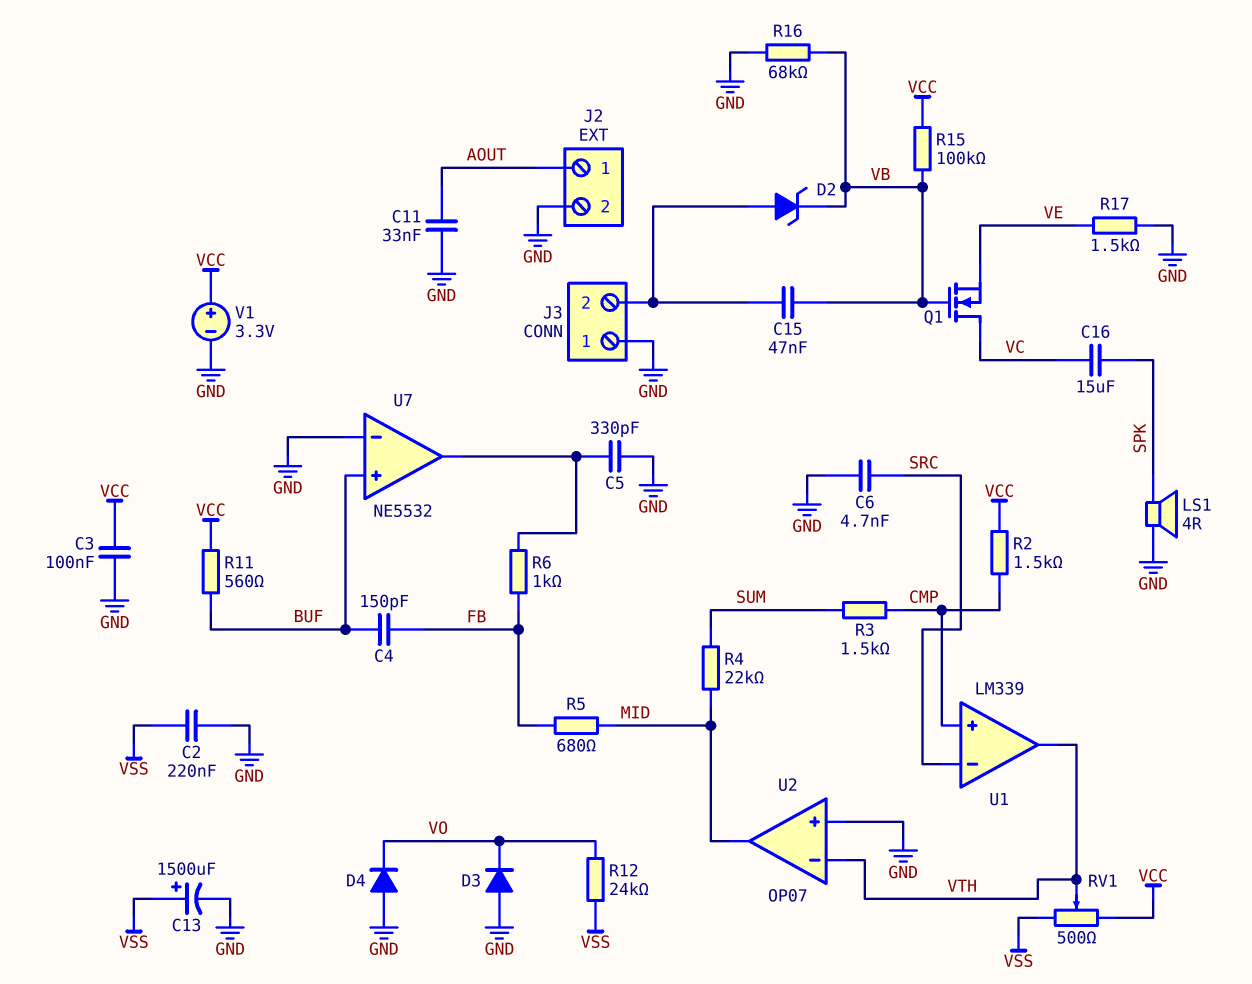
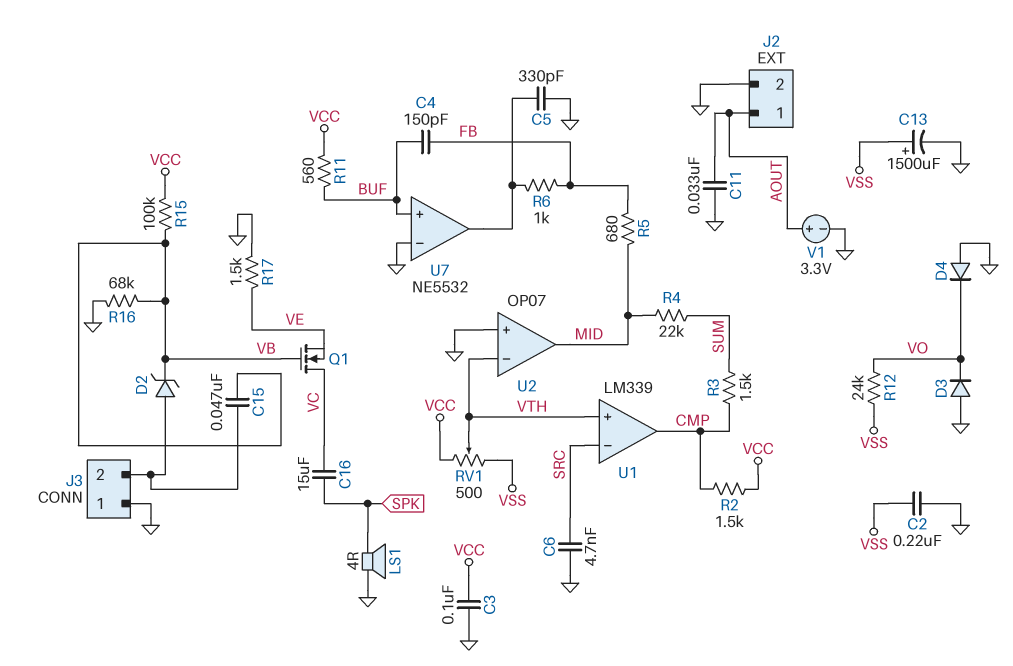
U1 pin in+: CMP -> VTH
U1 pin out: VTH -> CMP
V1: 3.3V (plus VCC, minus GND) -> 3.3V (plus AOUT, minus GND)

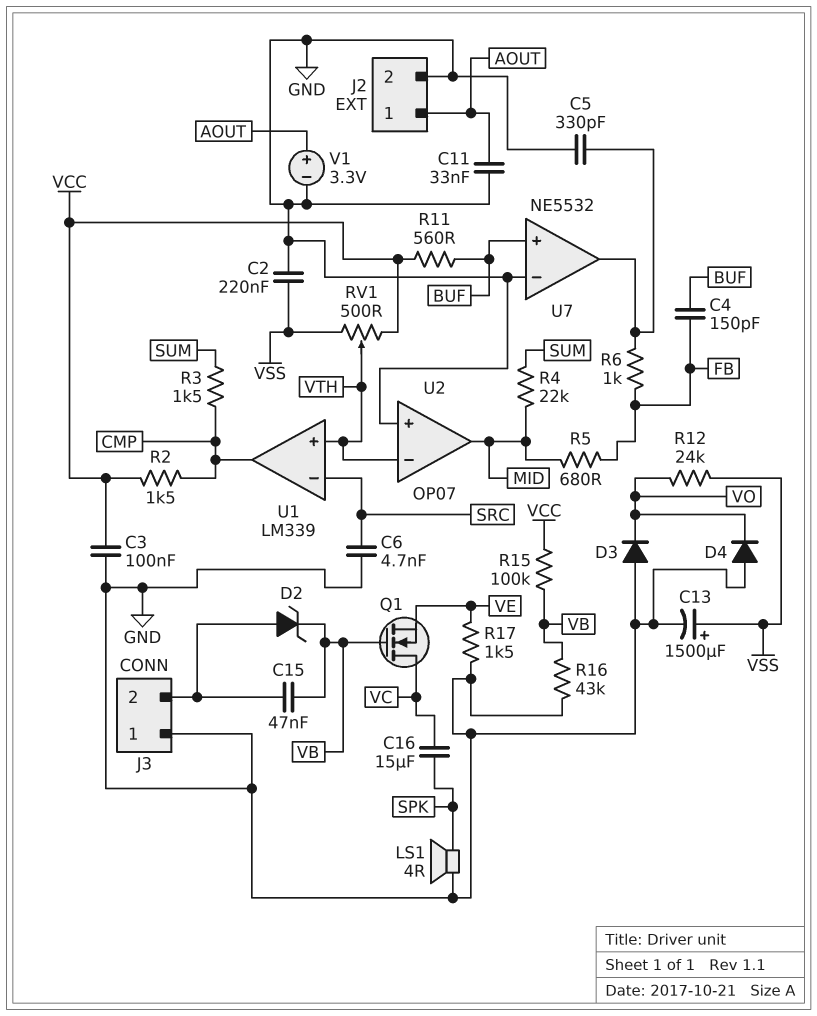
R16: 68k (GND, VB) -> 43k (GND, VB)

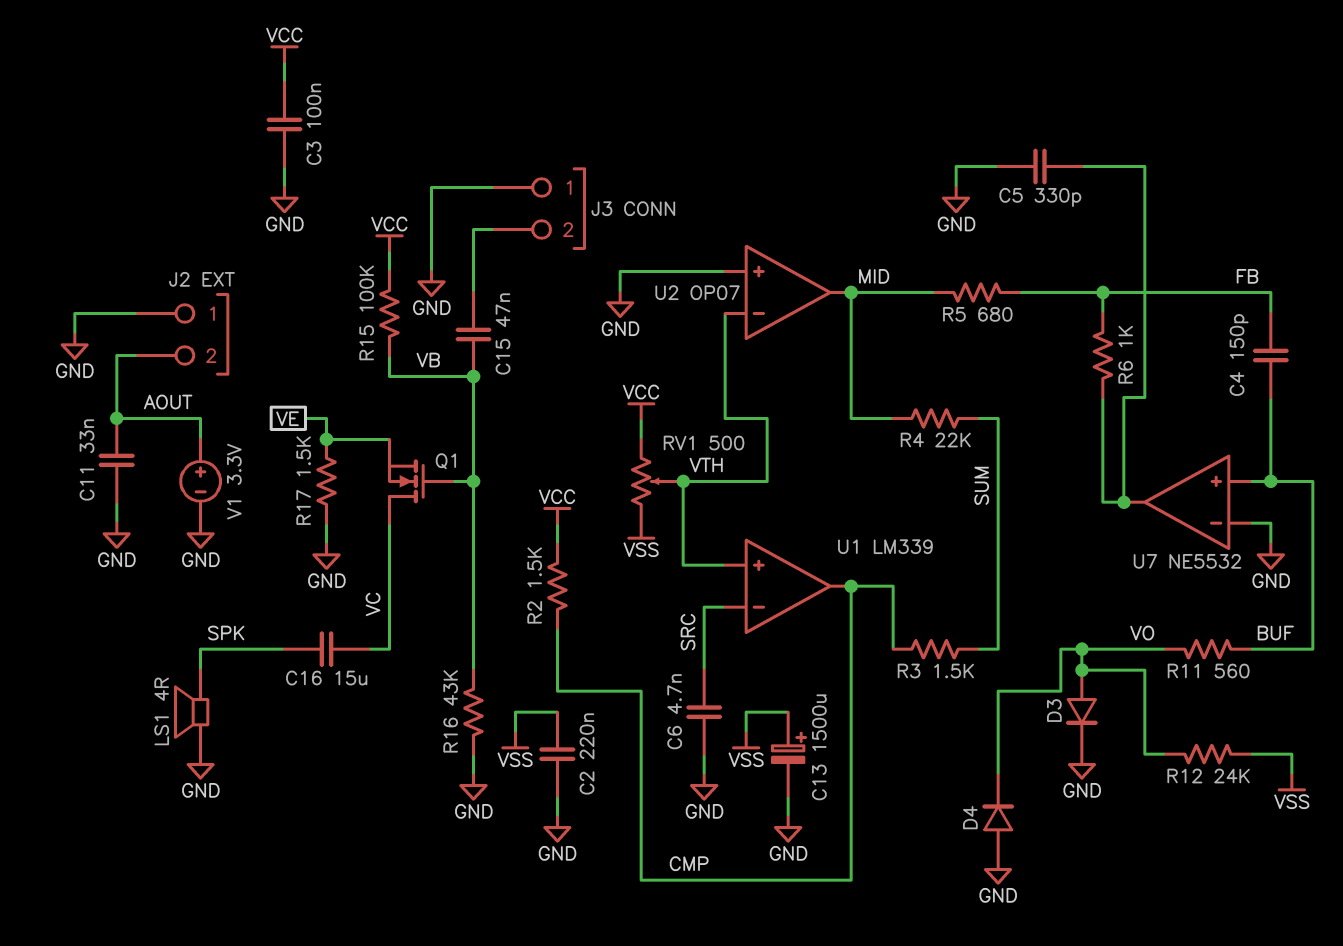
D2: zener (A J3/2, K VB) -> none
D3: diode (A GND, K VO) -> diode (A VO, K GND)
J2 pin 1: AOUT -> GND
J2 pin 2: GND -> AOUT
R11: 560 (BUF, VCC) -> 560 (BUF, VO)

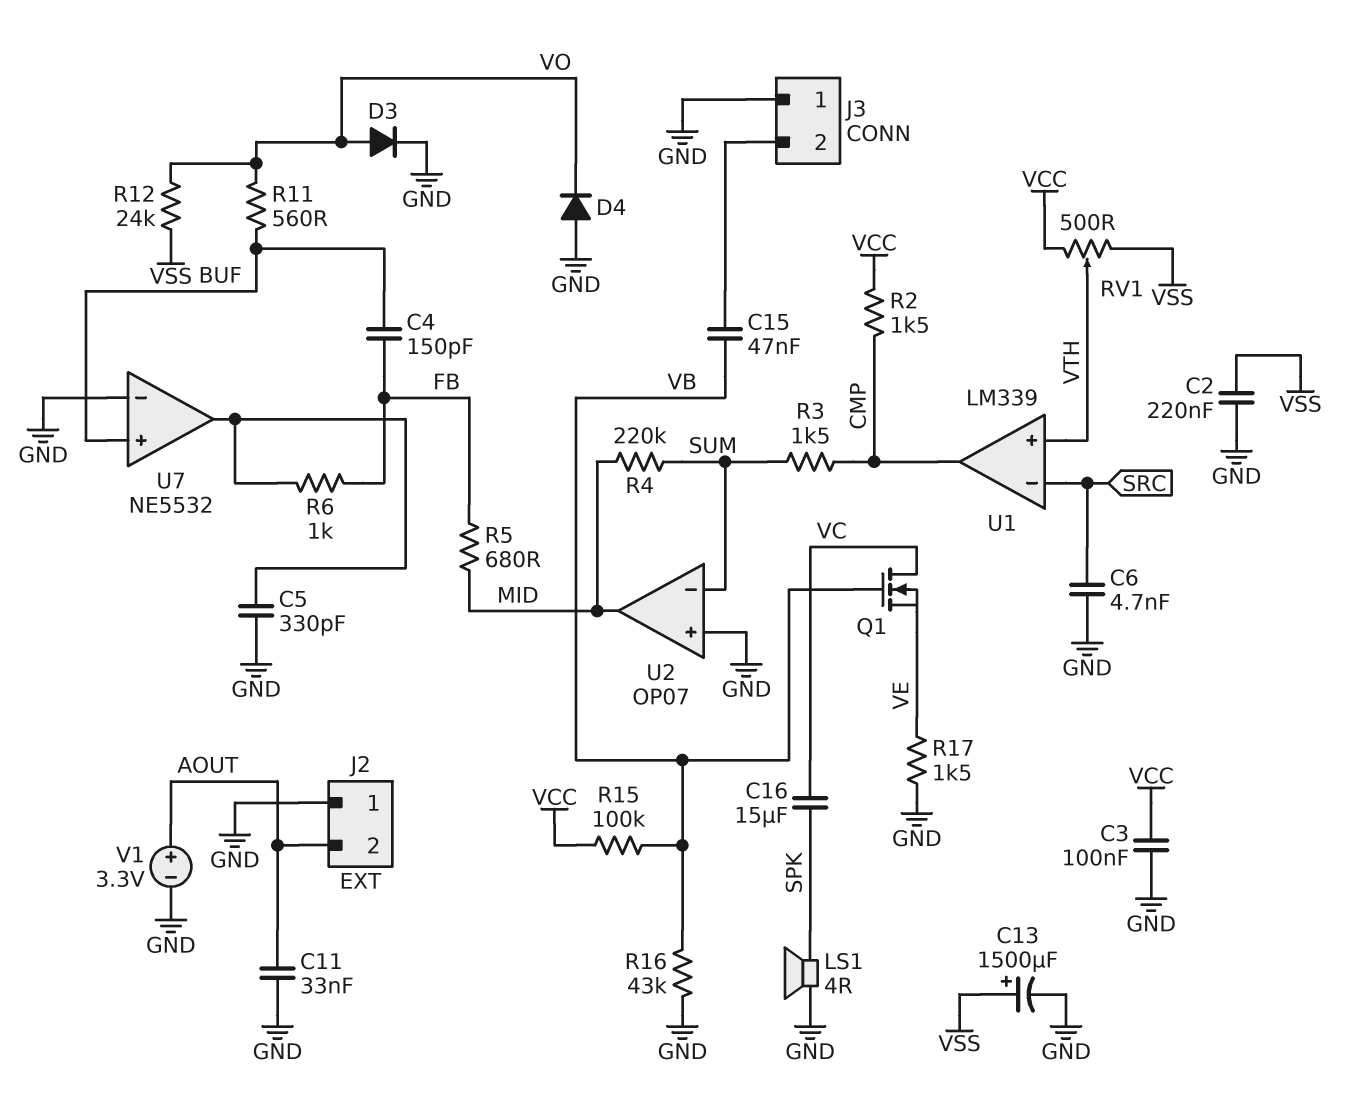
R4: 22k (MID, SUM) -> 220k (MID, SUM)
U2 pin in-: VTH -> SUM

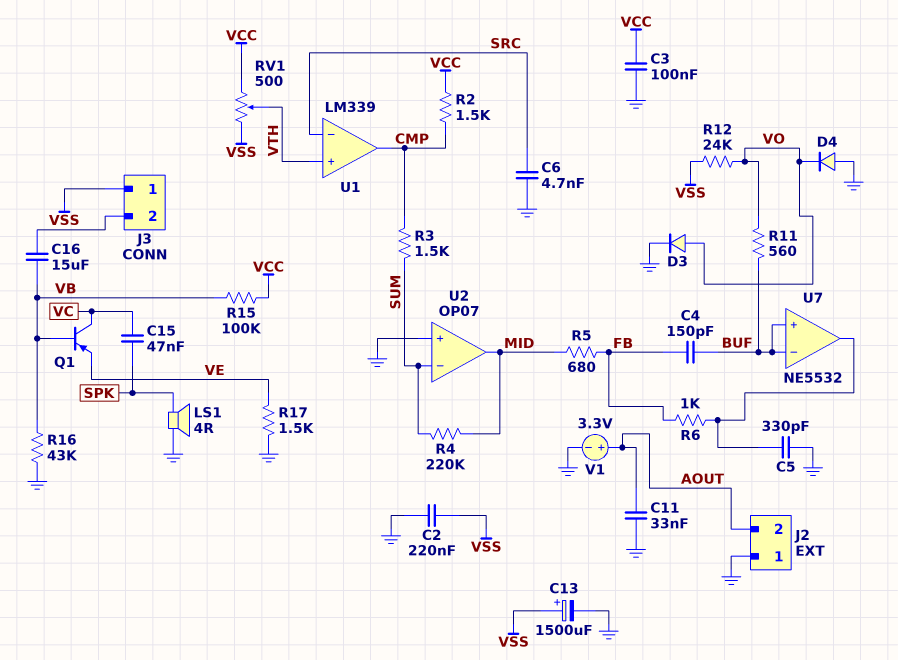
C15: 47nF (J3/2, VB) -> 47nF (SPK, VC)
C16: 15uF (SPK, VC) -> 15uF (J3/2, VB)
J3 pin 1: GND -> VSS
Q1: NMOS (G VB, D VC, S VE) -> PNP (B VB, C VC, E VE)
U7 pin in-: GND -> BUF

